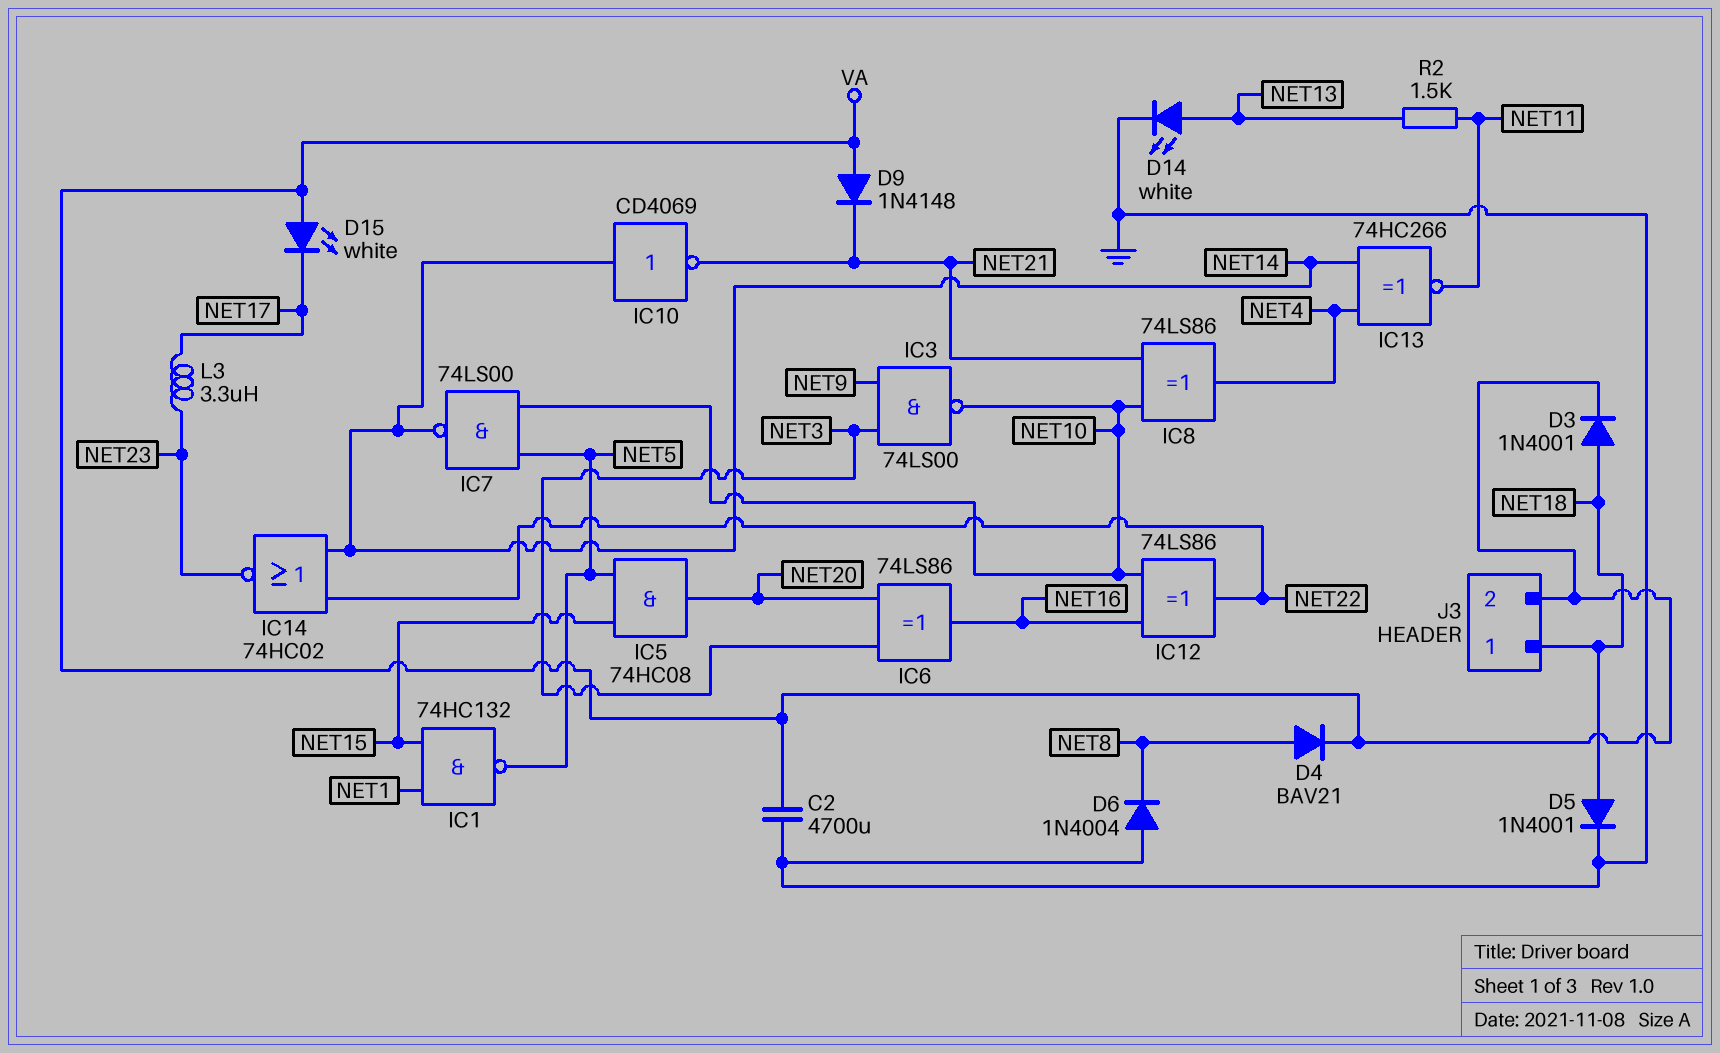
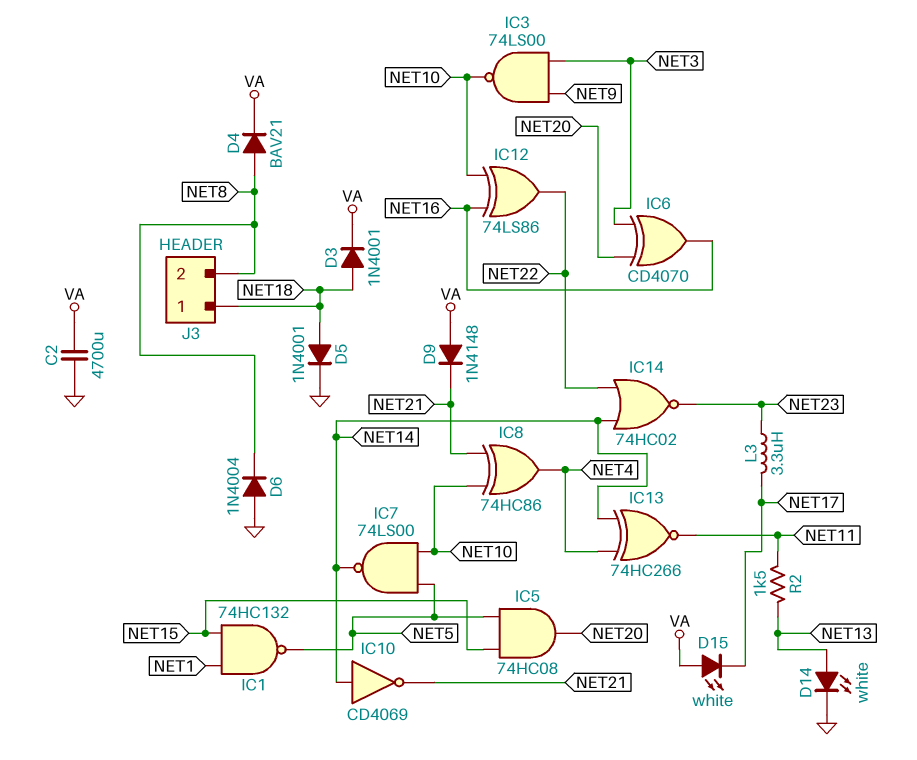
IC6: XOR 74LS86 (in NET3, in NET20, out NET16) -> XOR CD4070 (in NET3, in NET20, out NET16)
IC8: XOR 74LS86 (in NET10, in NET21, out NET4) -> XOR 74HC86 (in NET10, in NET21, out NET4)
J3 pin 2: VA -> NET8

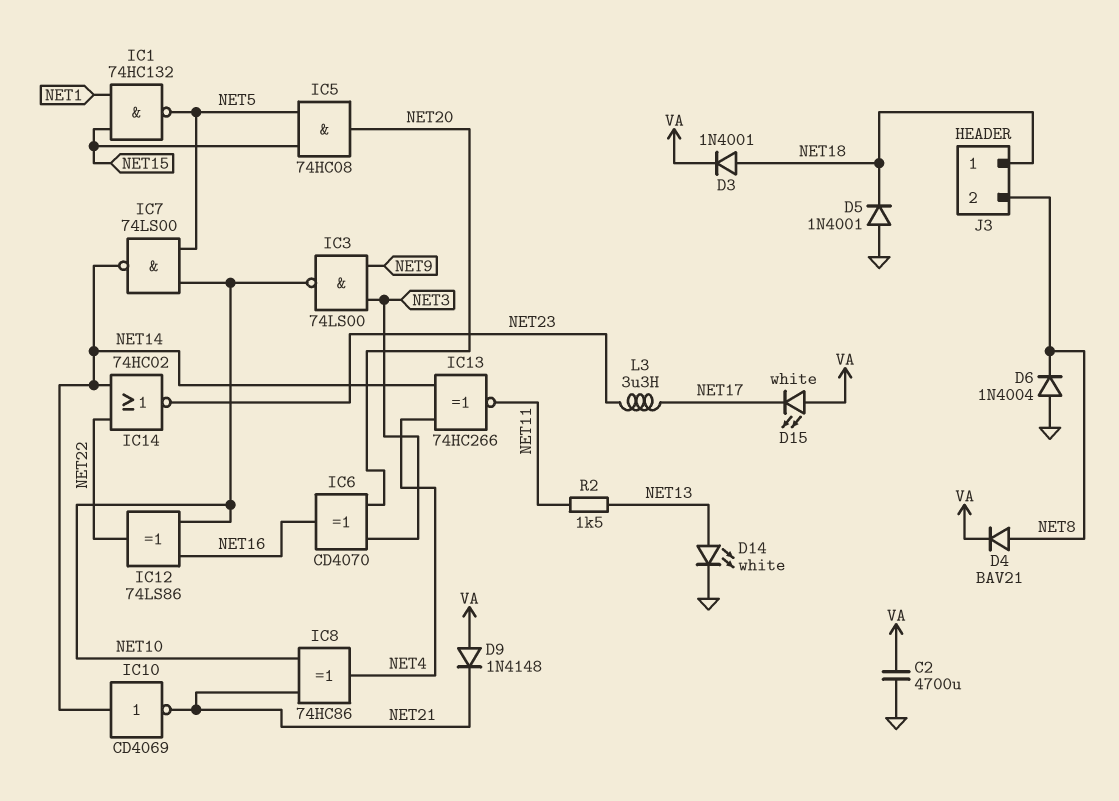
D5: diode 1N4001 (A NET18, K GND) -> diode 1N4001 (A GND, K NET18)

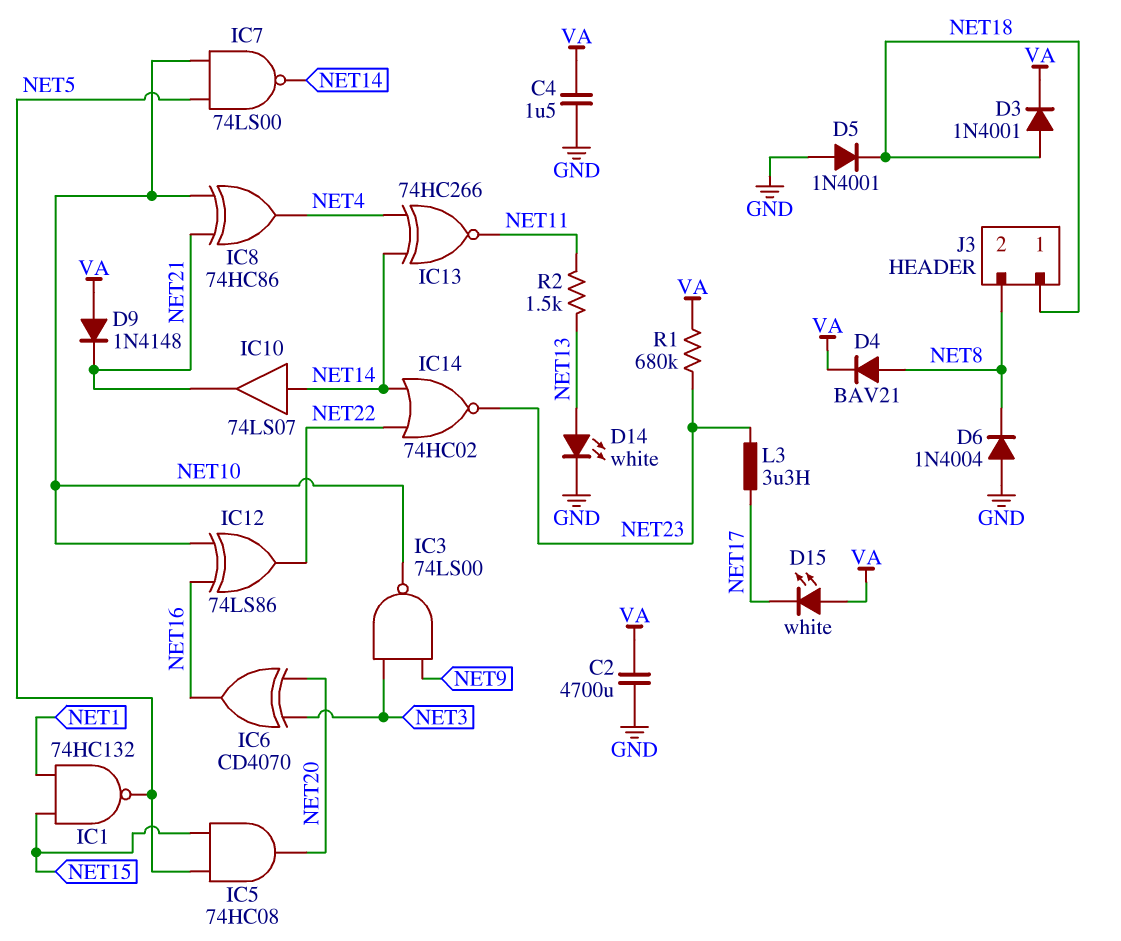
C4: none -> 1.5uF (GND, VA)
IC10: NOT CD4069 (in NET14, out NET21) -> buffer 74LS07 (in NET14, out NET21)
R1: none -> 680k (NET23, VA)

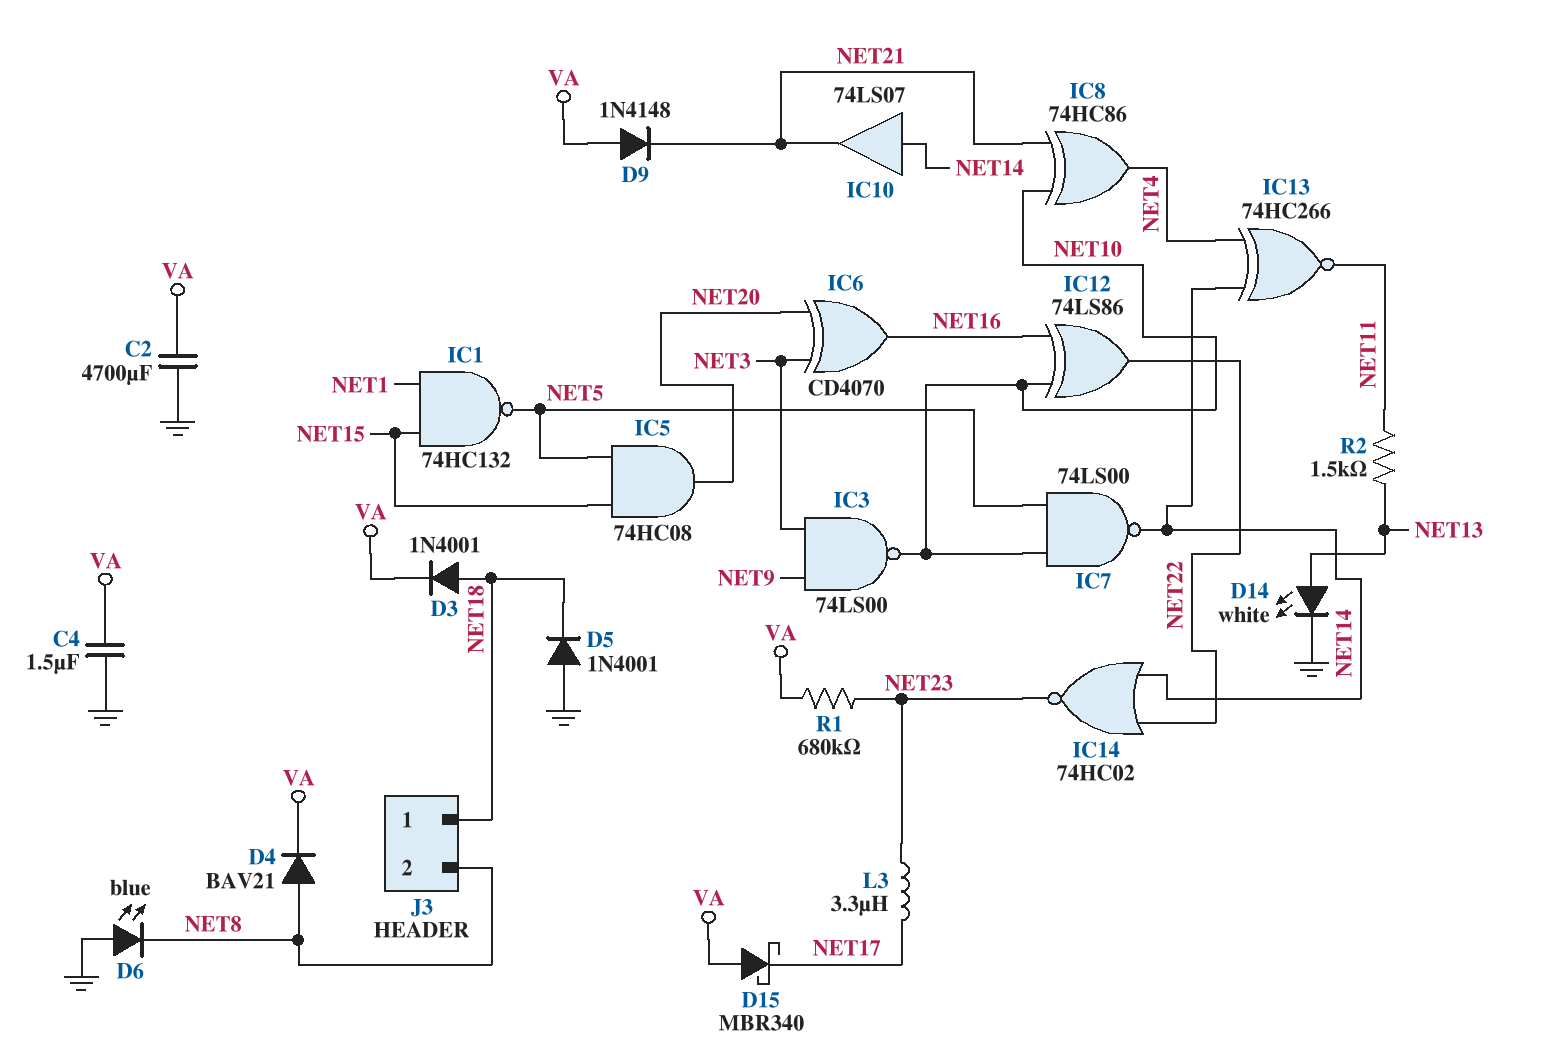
D6: diode 1N4004 (A GND, K NET8) -> LED blue (A GND, K NET8)
D15: LED white (A VA, K NET17) -> schottky MBR340 (A VA, K NET17)

